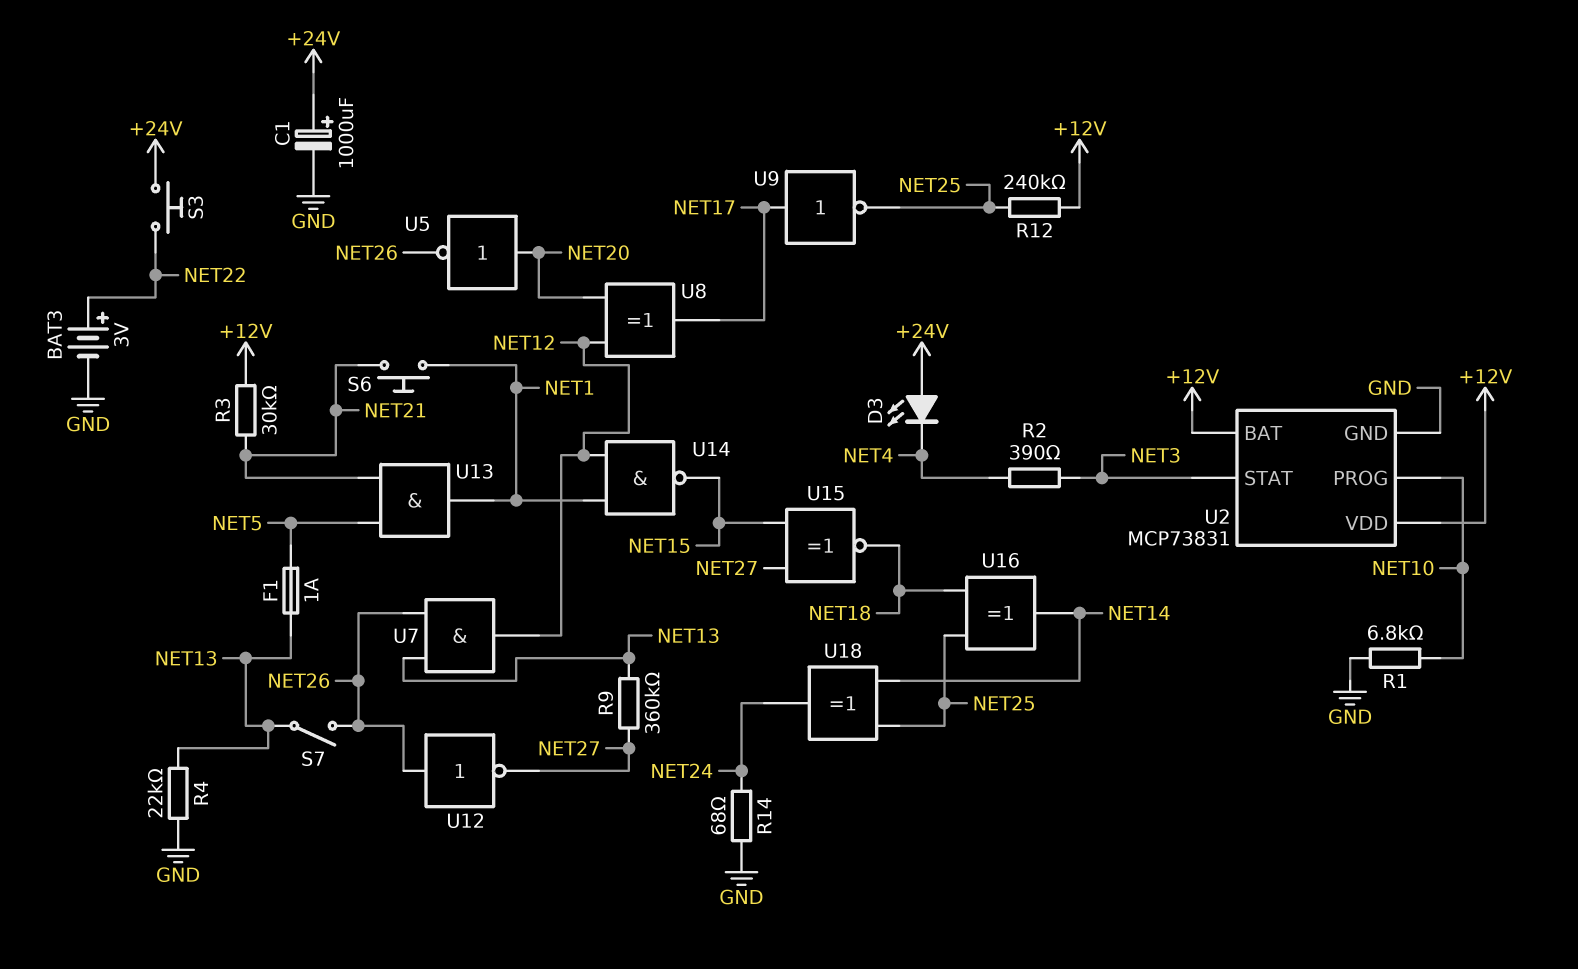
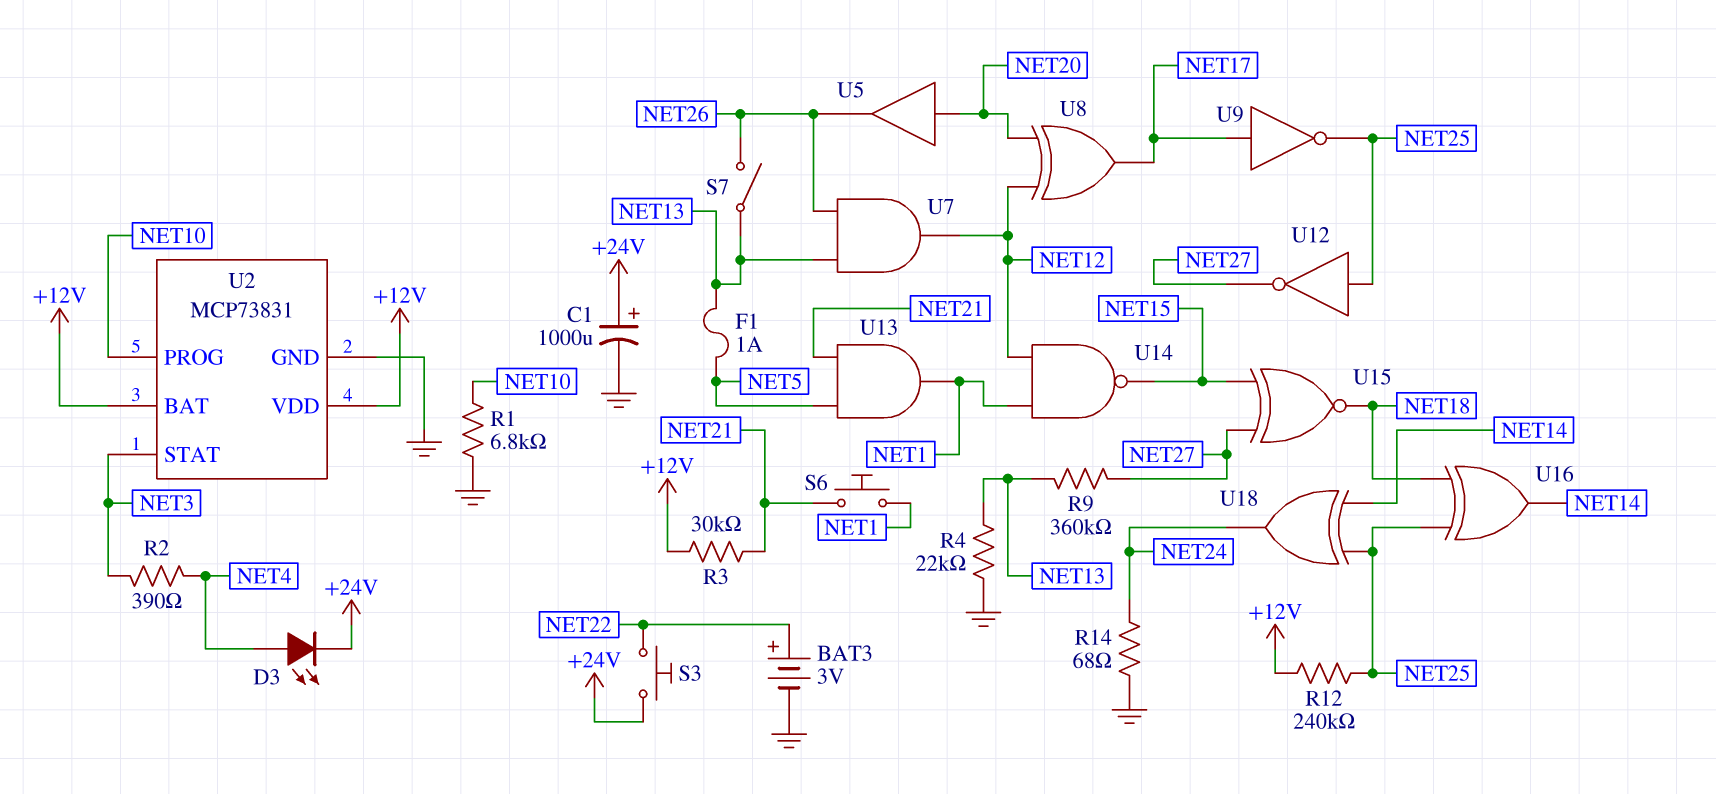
D3: LED (A +24V, K NET4) -> LED (A NET4, K +24V)
U5: NOT (in NET20, out NET26) -> buffer (in NET20, out NET26)
U12: NOT (in NET26, out NET27) -> NOT (in NET25, out NET27)

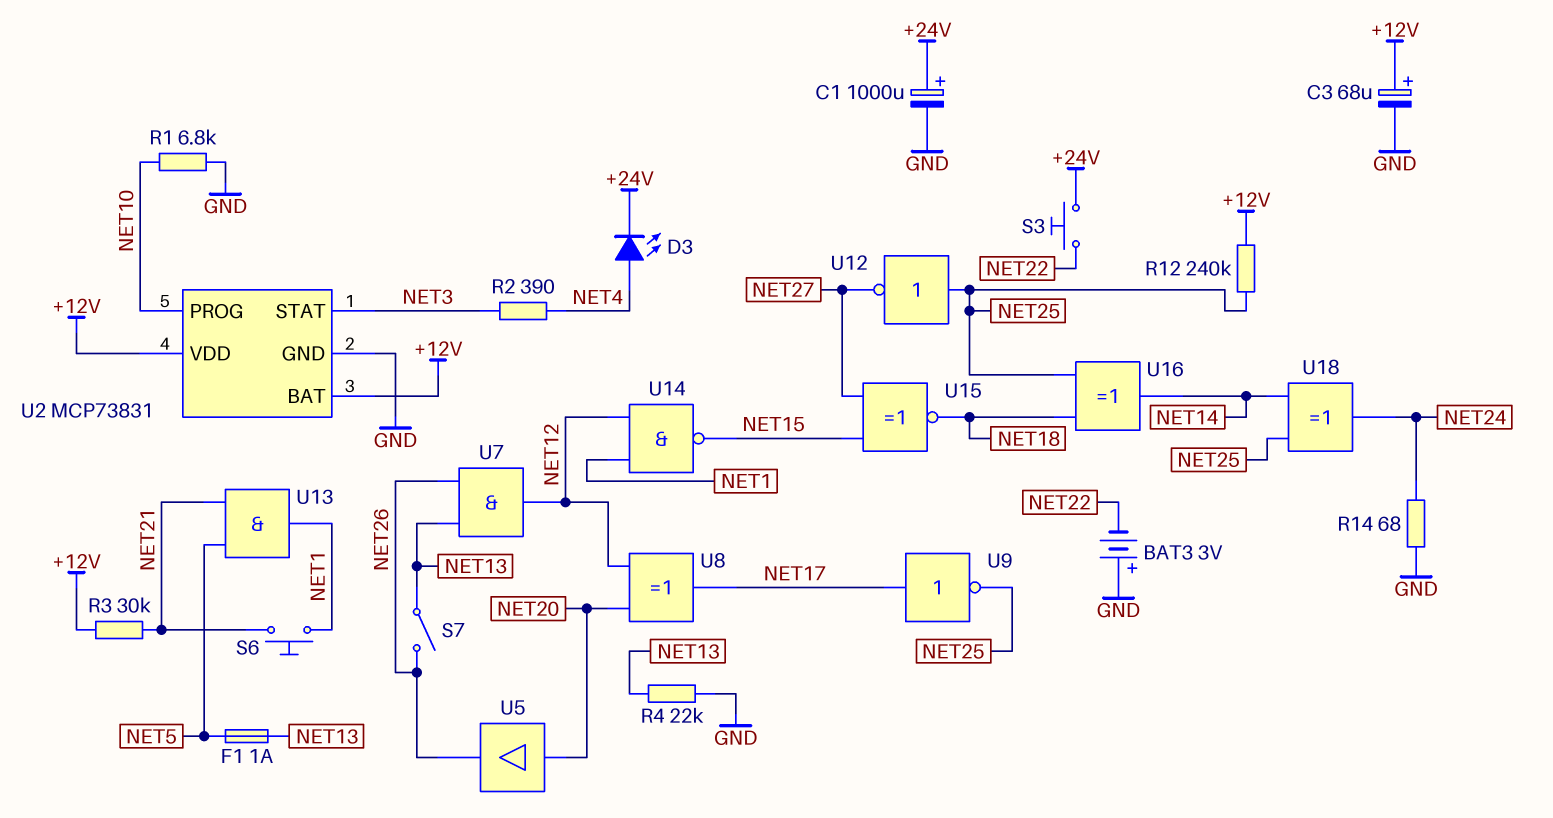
BAT3: 3V (plus NET22, minus GND) -> 3V (plus GND, minus NET22)
C3: none -> 68uF (plus +12V, minus GND)
R9: 360k (NET13, NET27) -> none

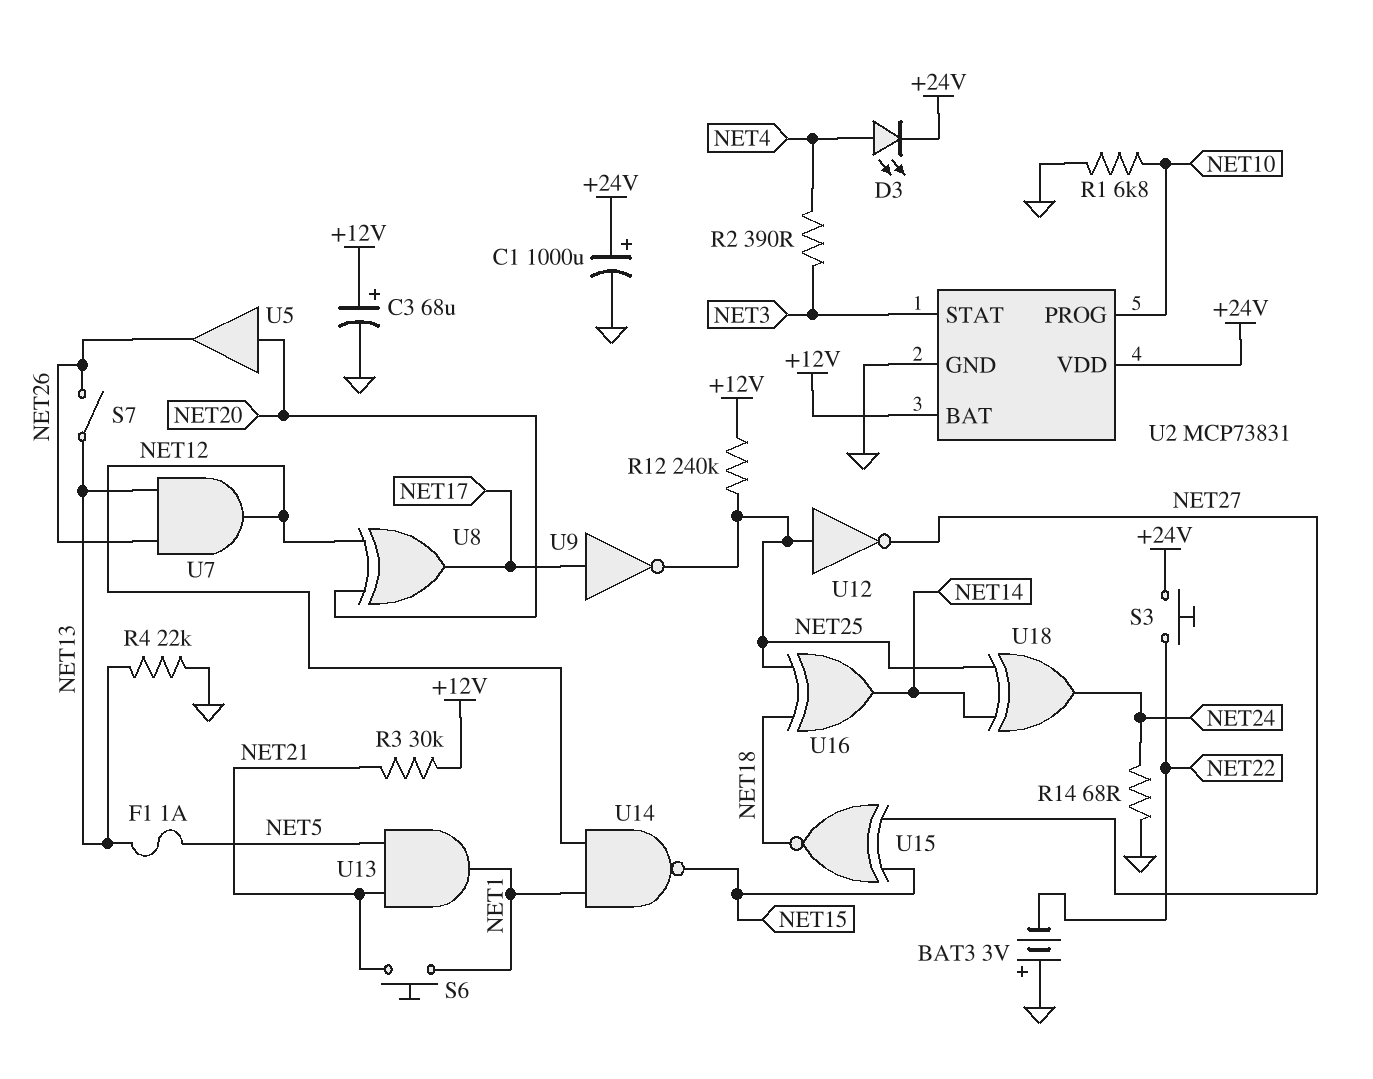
U2 pin VDD: +12V -> +24V

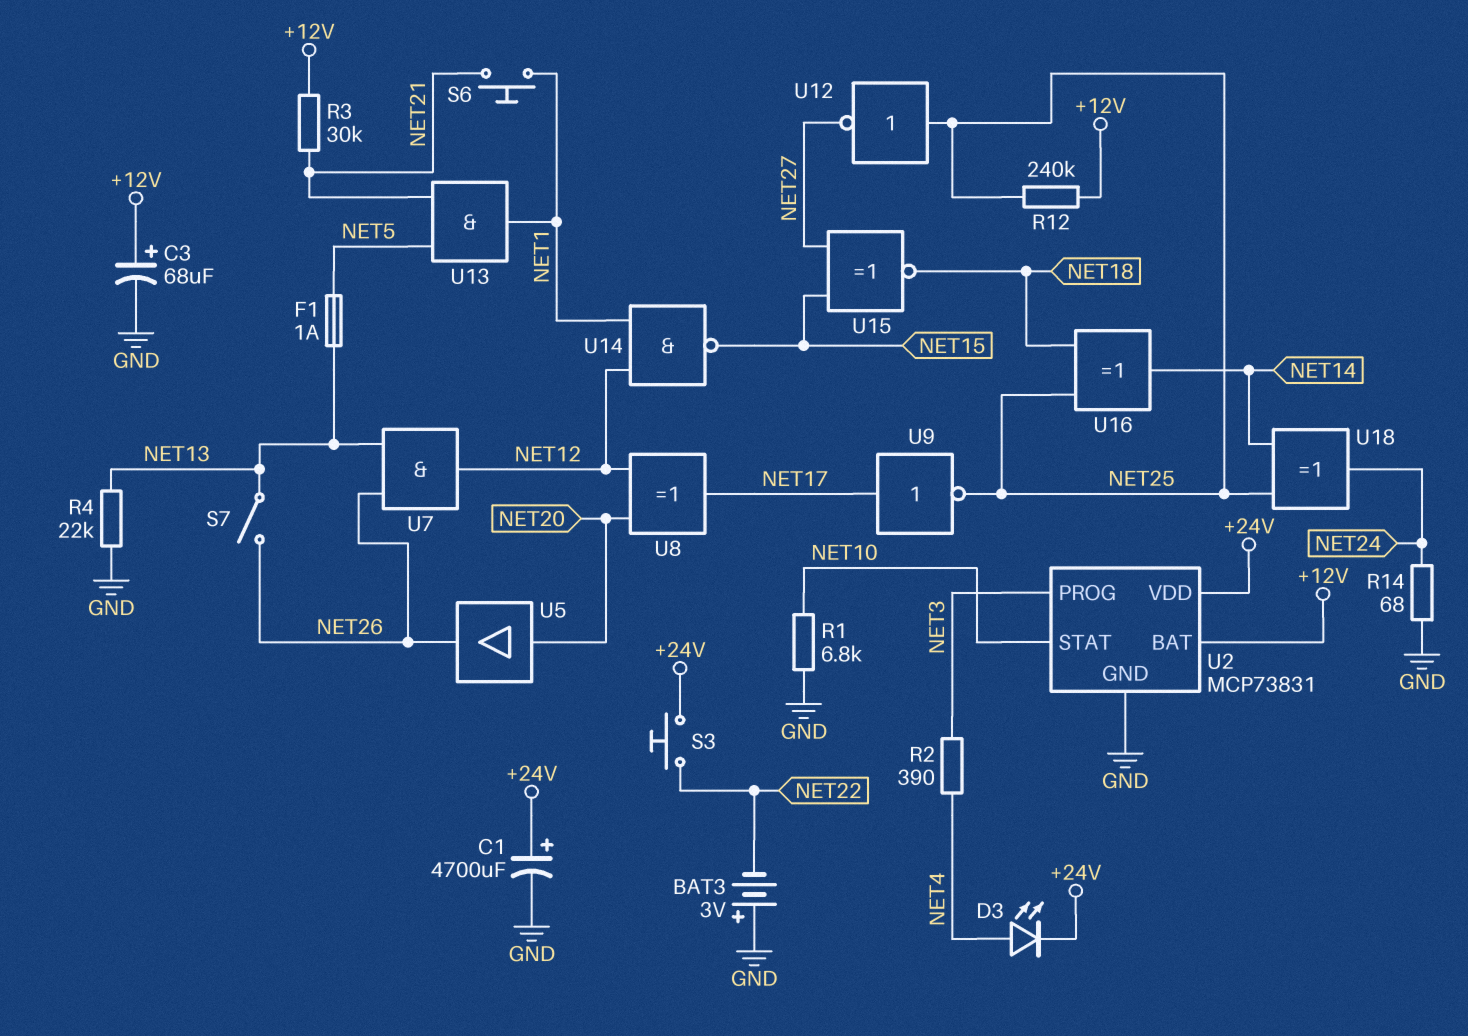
C1: 1000uF (plus +24V, minus GND) -> 4700uF (plus +24V, minus GND)
U2 pin PROG: NET10 -> NET3
U2 pin STAT: NET3 -> NET10

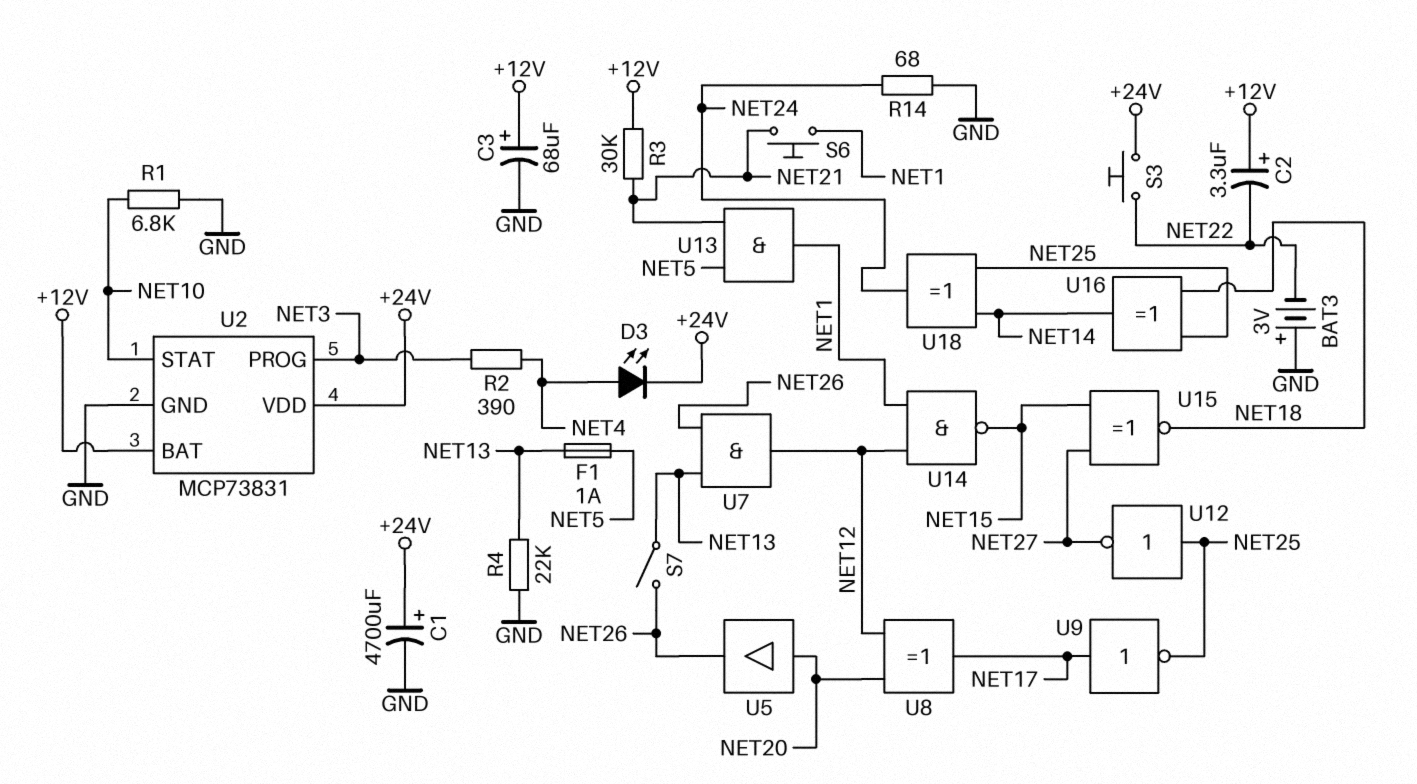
C2: none -> 3.3uF (plus +12V, minus NET22)
R12: 240k (+12V, NET25) -> none

